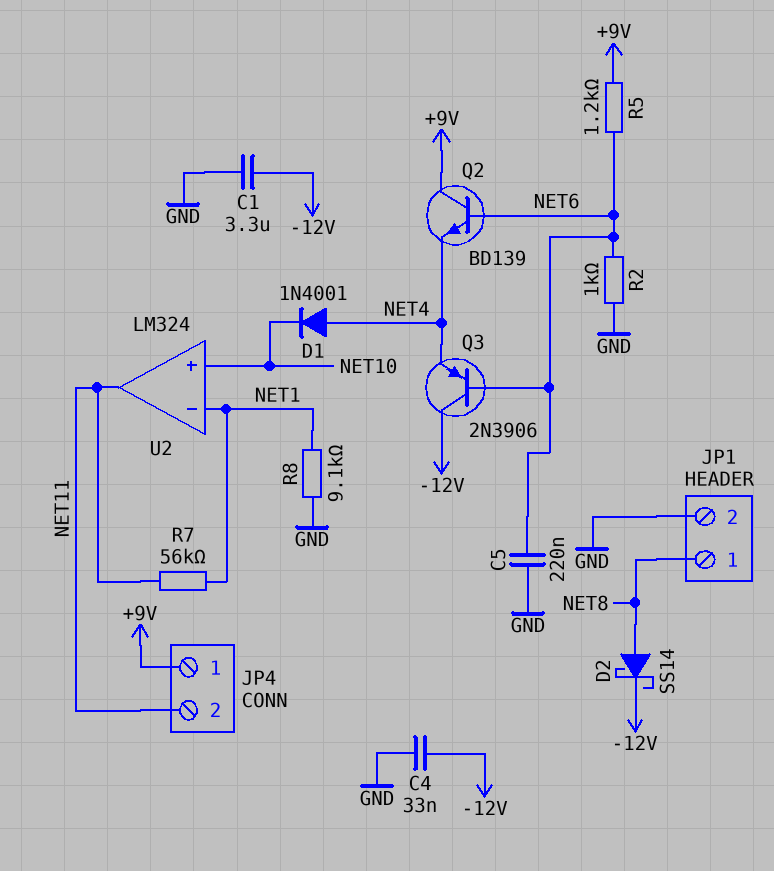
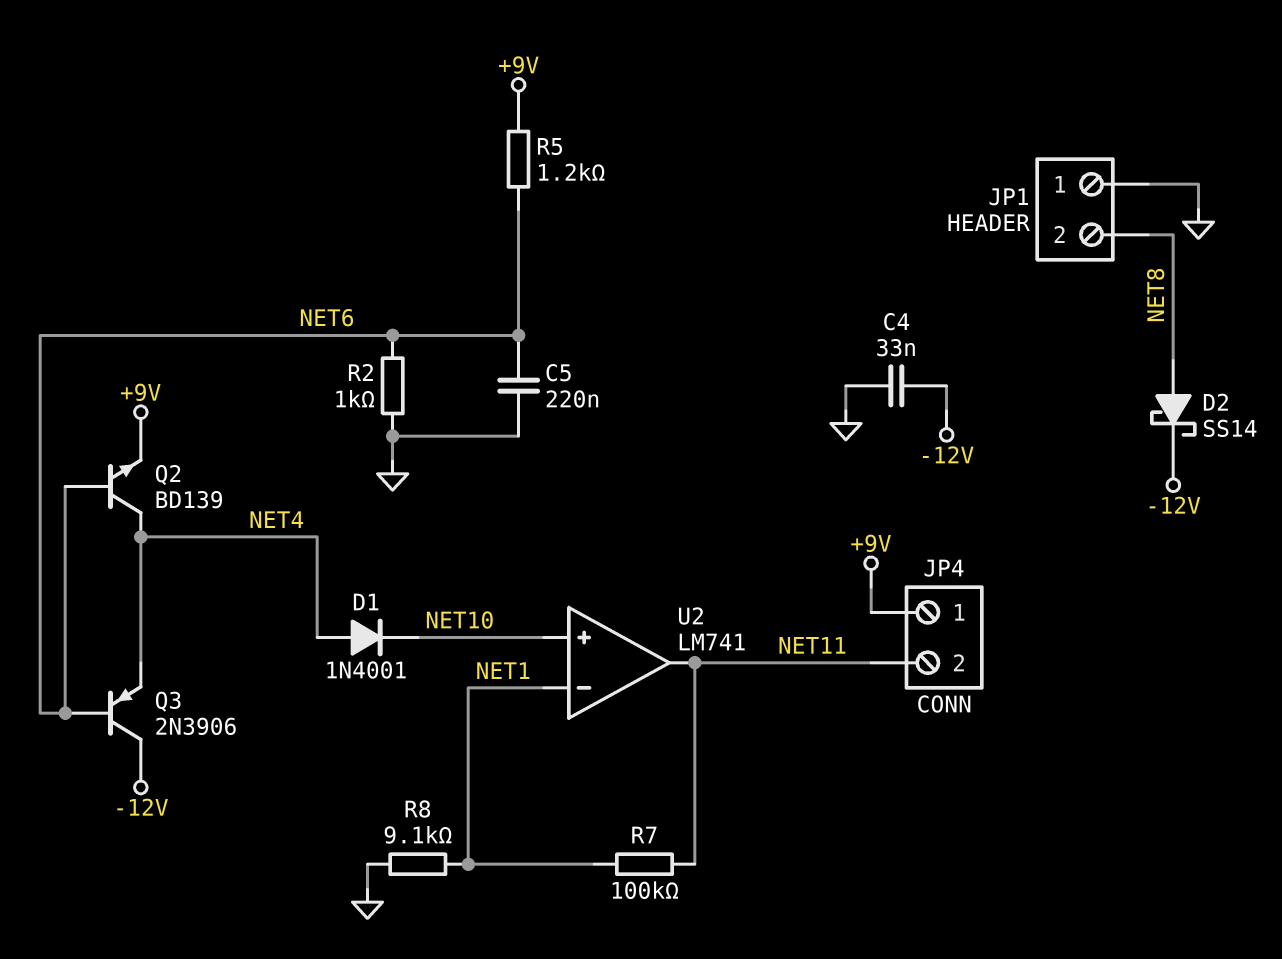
C1: 3.3uF (-12V, GND) -> none
JP1 pin 1: NET8 -> GND
JP1 pin 2: GND -> NET8
Q2: NPN BD139 (B NET6, C +9V, E NET4) -> NPN BD139 (B NET6, C NET4, E +9V)
R7: 56k (NET1, NET11) -> 100k (NET1, NET11)
U2: LM324 -> LM741

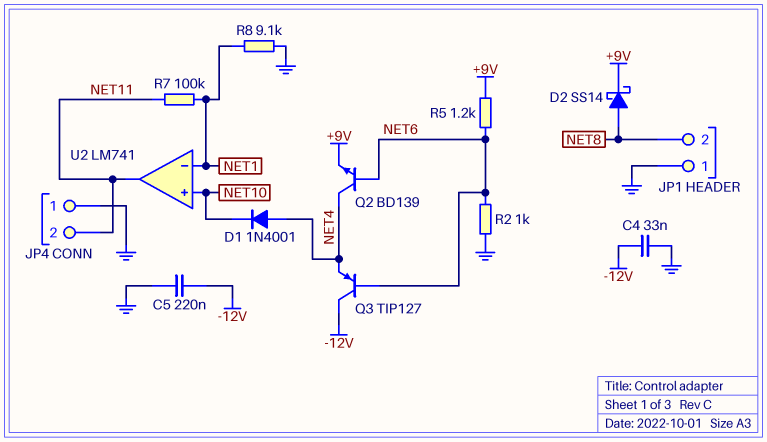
C5: 220nF (GND, NET6) -> 220nF (-12V, GND)
D2: schottky SS14 (A NET8, K -12V) -> schottky SS14 (A NET8, K +9V)
JP4 pin 1: +9V -> GND
Q3: PNP 2N3906 (B NET6, C -12V, E NET4) -> PNP TIP127 (B NET6, C -12V, E NET4)

